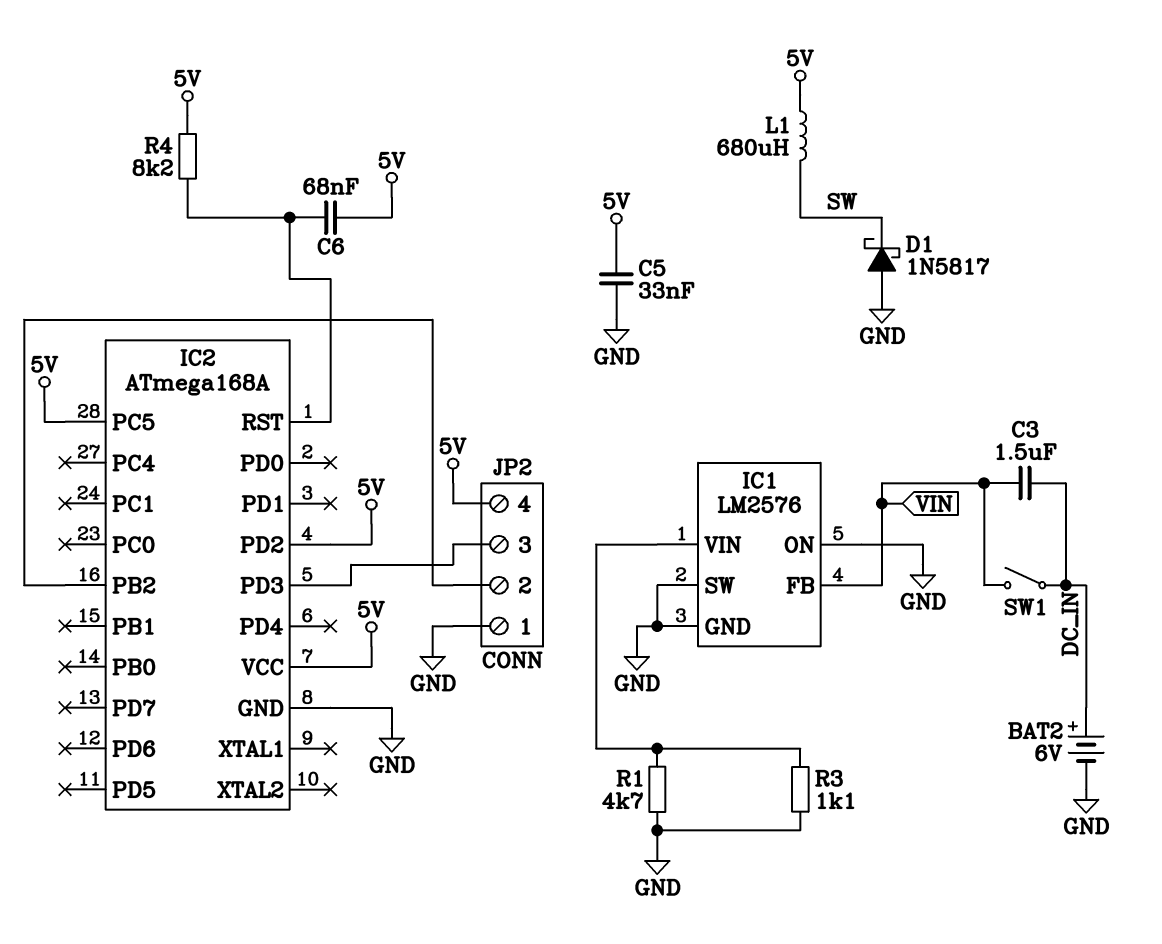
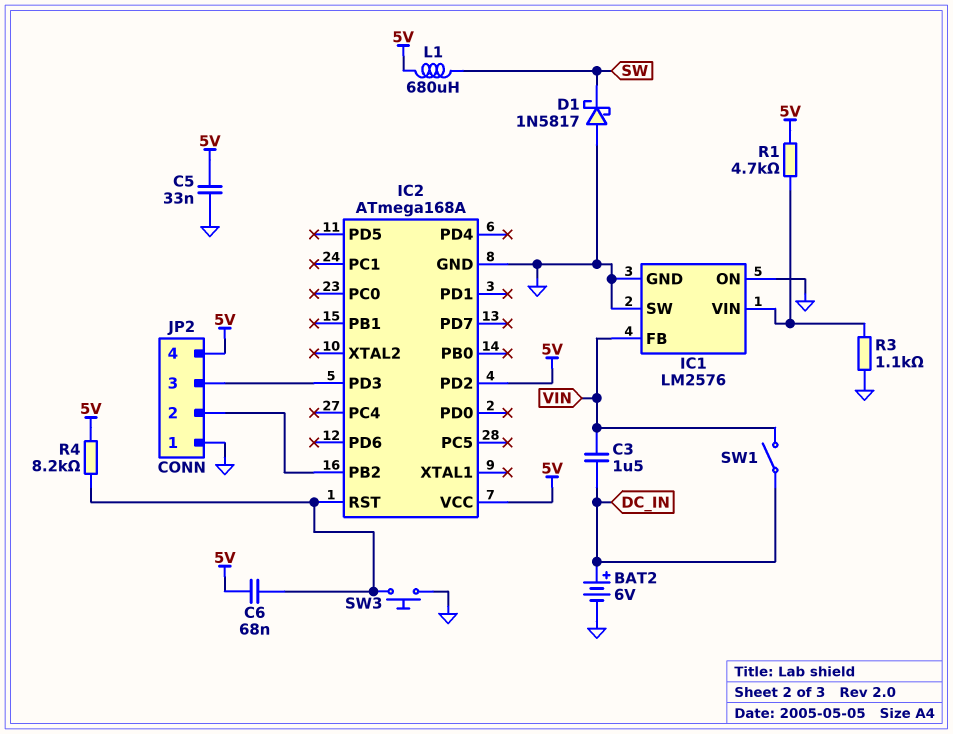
IC2 pin PC5: 5V -> none
R1: 4.7k (GND, IC1/VIN) -> 4.7k (5V, IC1/VIN)
SW3: none -> button (GND, IC2/RST)

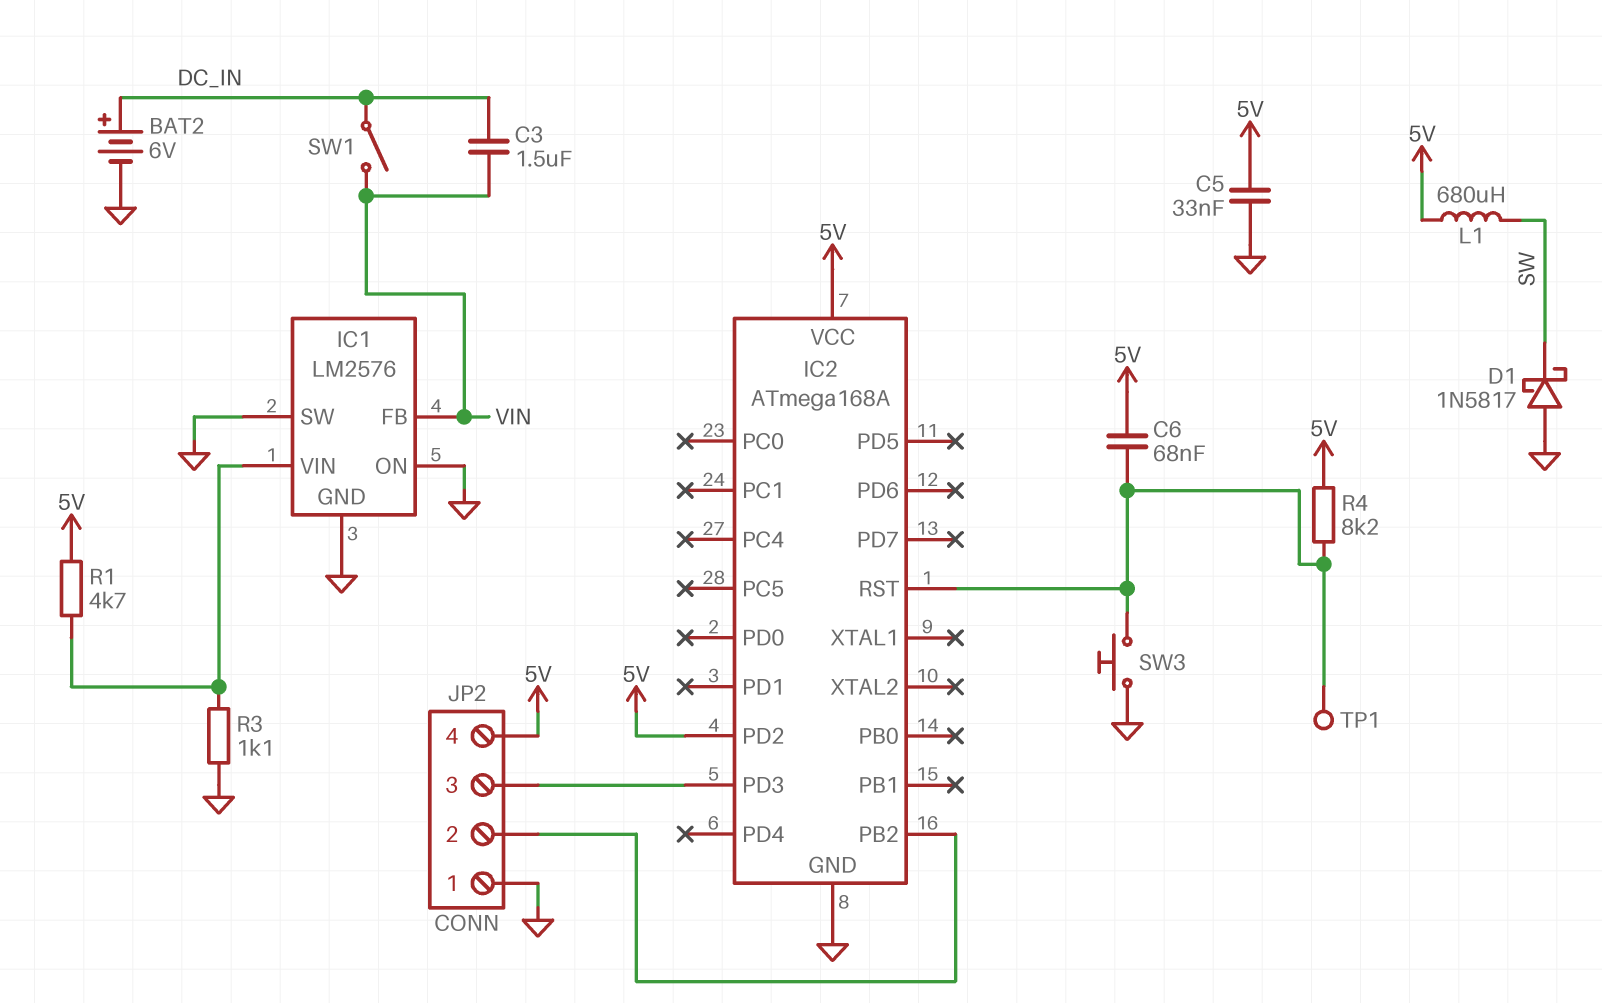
TP1: none -> test point (IC2/RST)

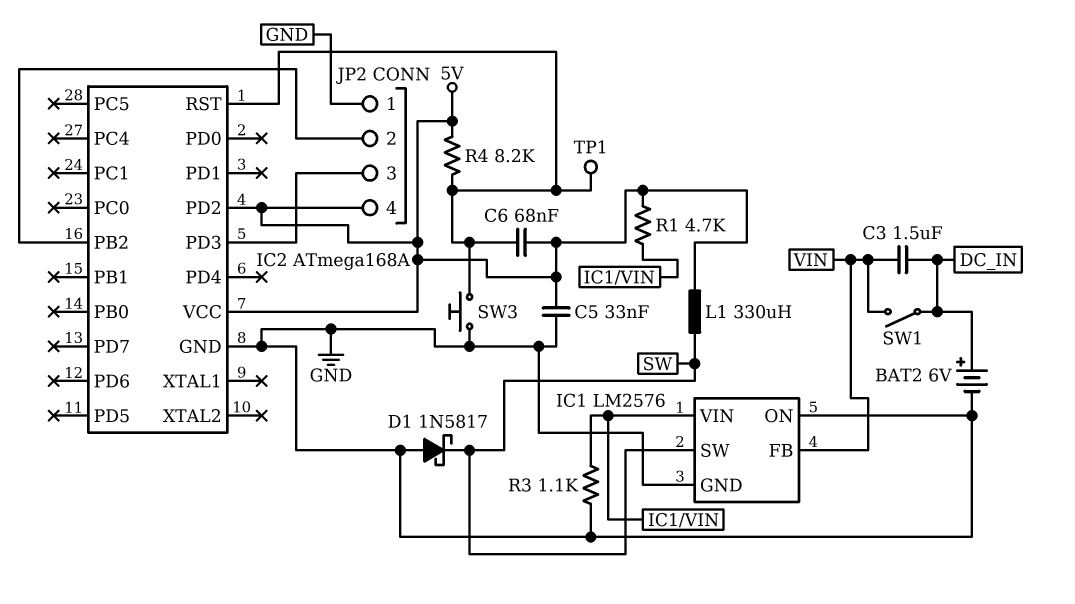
IC1 pin SW: GND -> SW
L1: 680uH (5V, SW) -> 330uH (5V, SW)

